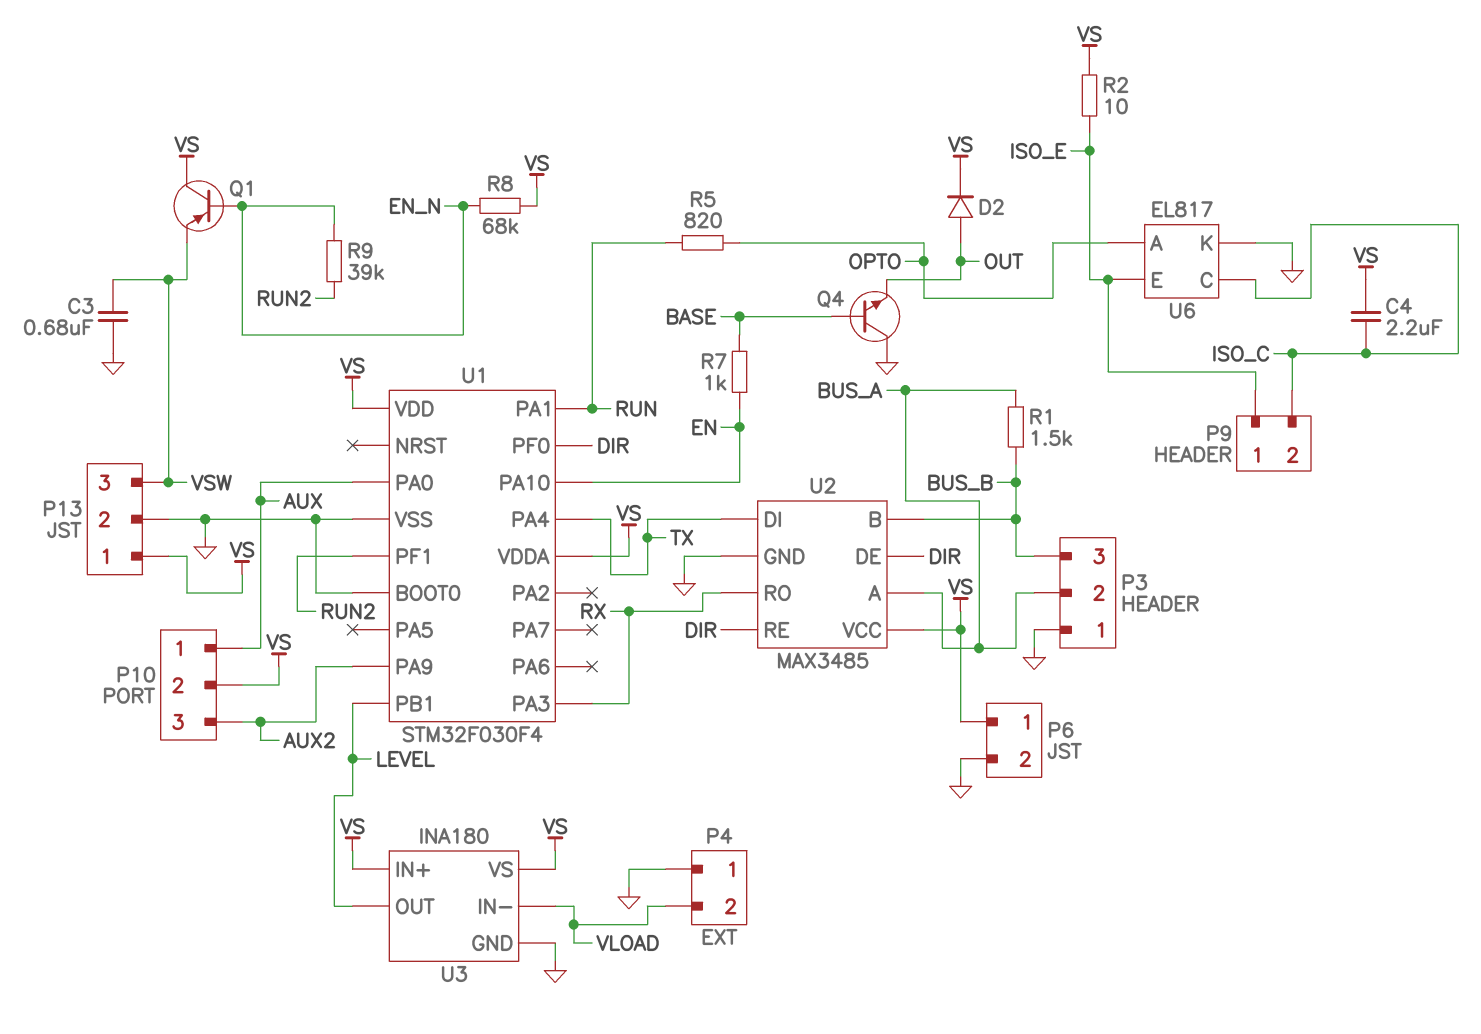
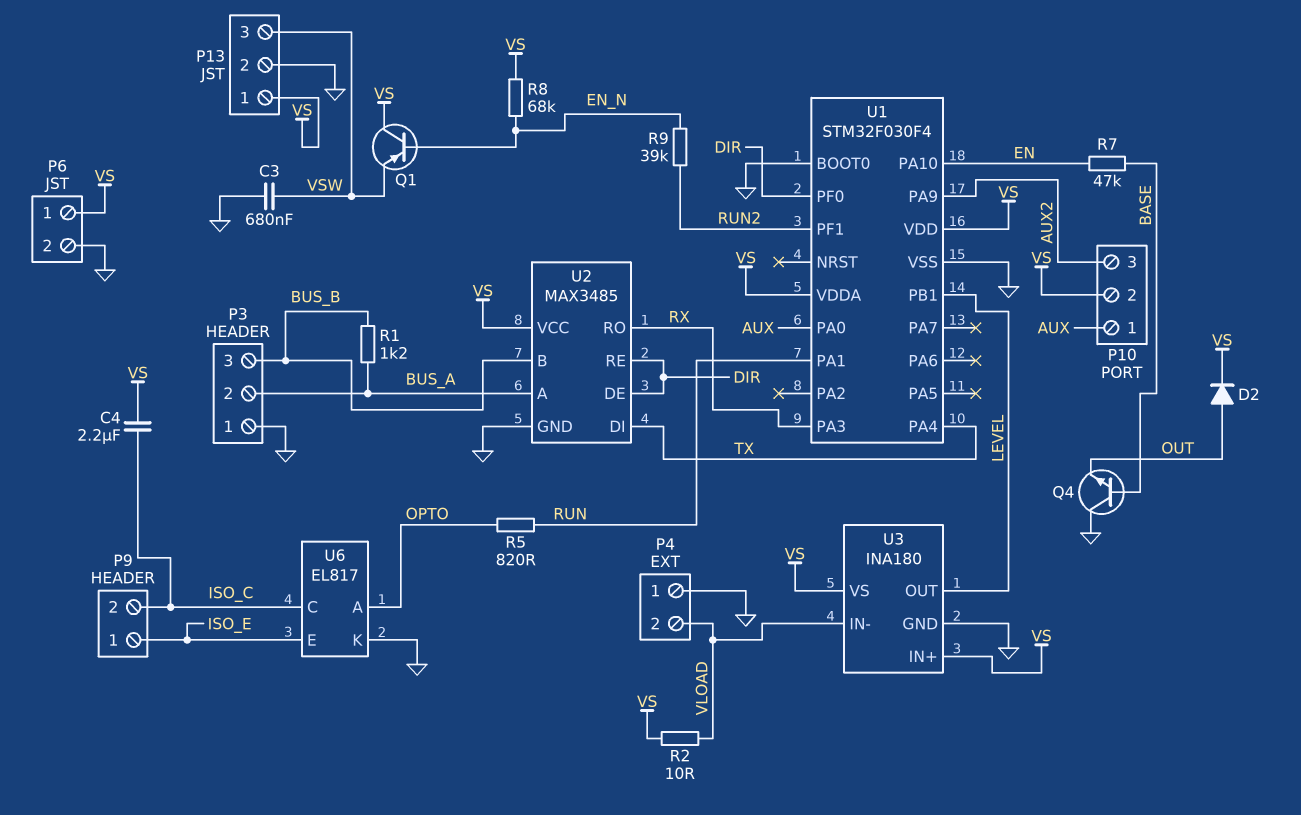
R1: 1.5k (BUS_A, BUS_B) -> 1.2k (BUS_A, BUS_B)
R2: 10 (ISO_E, VS) -> 10 (VLOAD, VS)
R7: 1k (BASE, EN) -> 47k (BASE, EN)

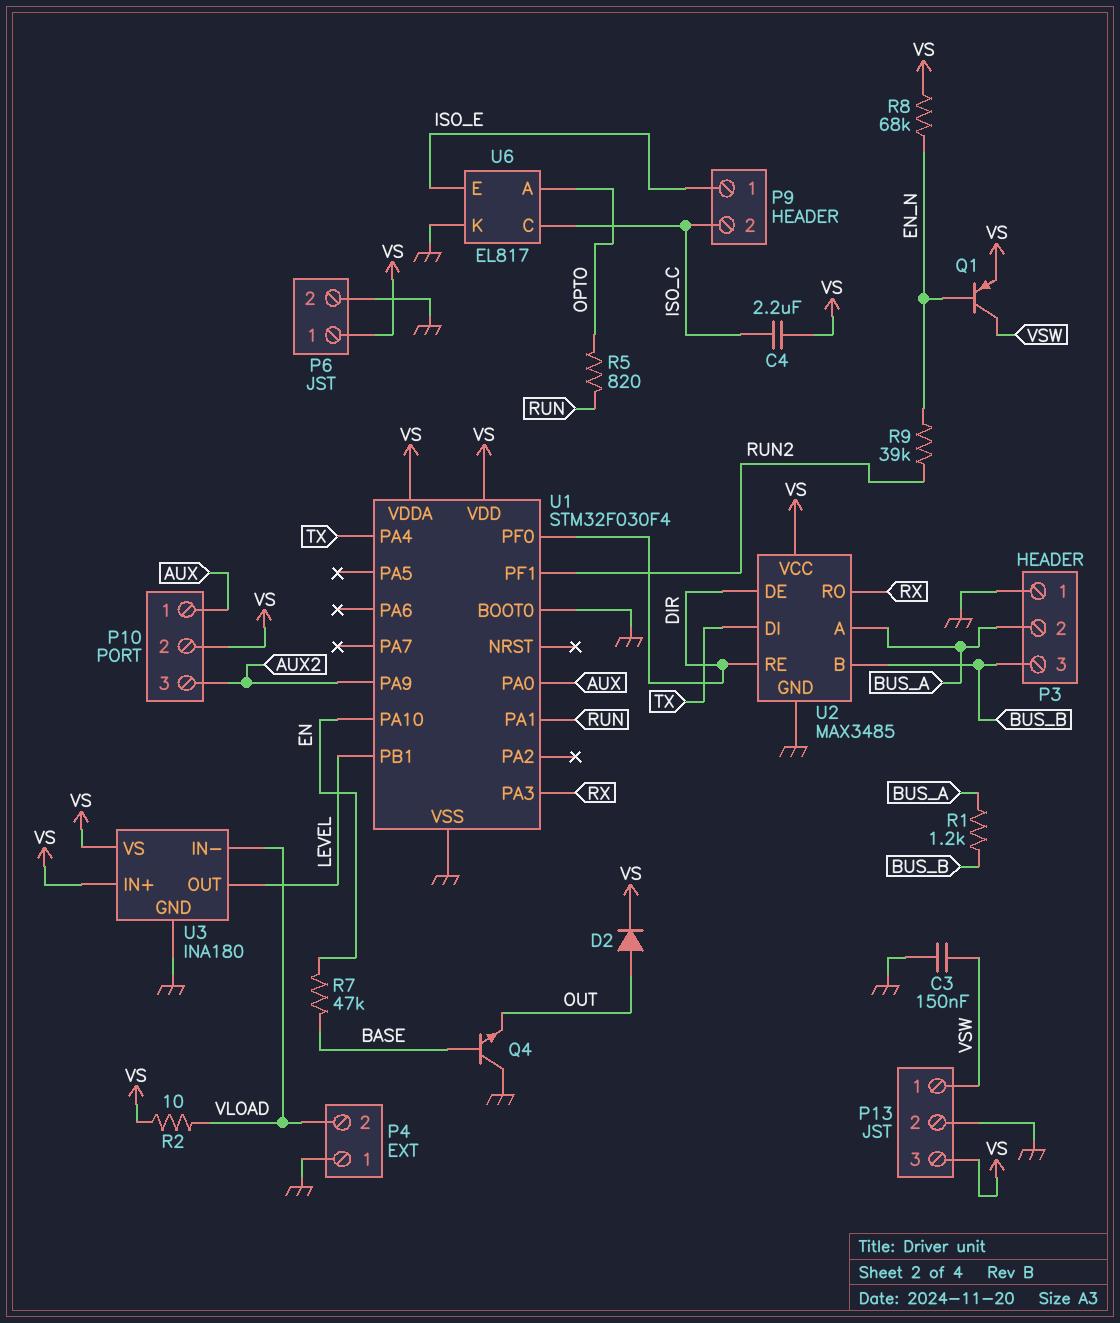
C3: 680nF (GND, VSW) -> 150nF (GND, VSW)
P13 pin 1: VS -> VSW
P13 pin 3: VSW -> VS
Q1: PNP (B EN_N, C VS, E VSW) -> PNP (B EN_N, C VSW, E VS)

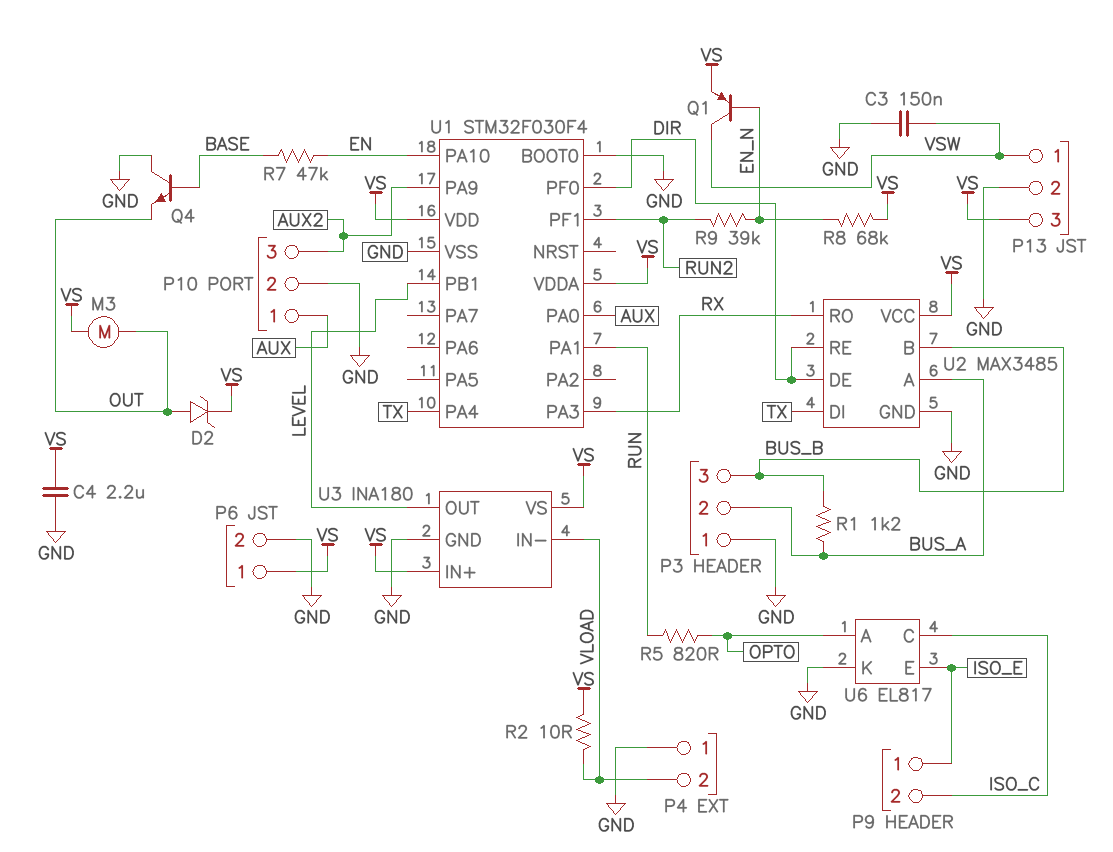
C4: 2.2uF (ISO_C, VS) -> 2.2uF (GND, VS)
D2: diode (A OUT, K VS) -> zener (A OUT, K VS)
M3: none -> motor (OUT, VS)
P10 pin 2: VS -> GND

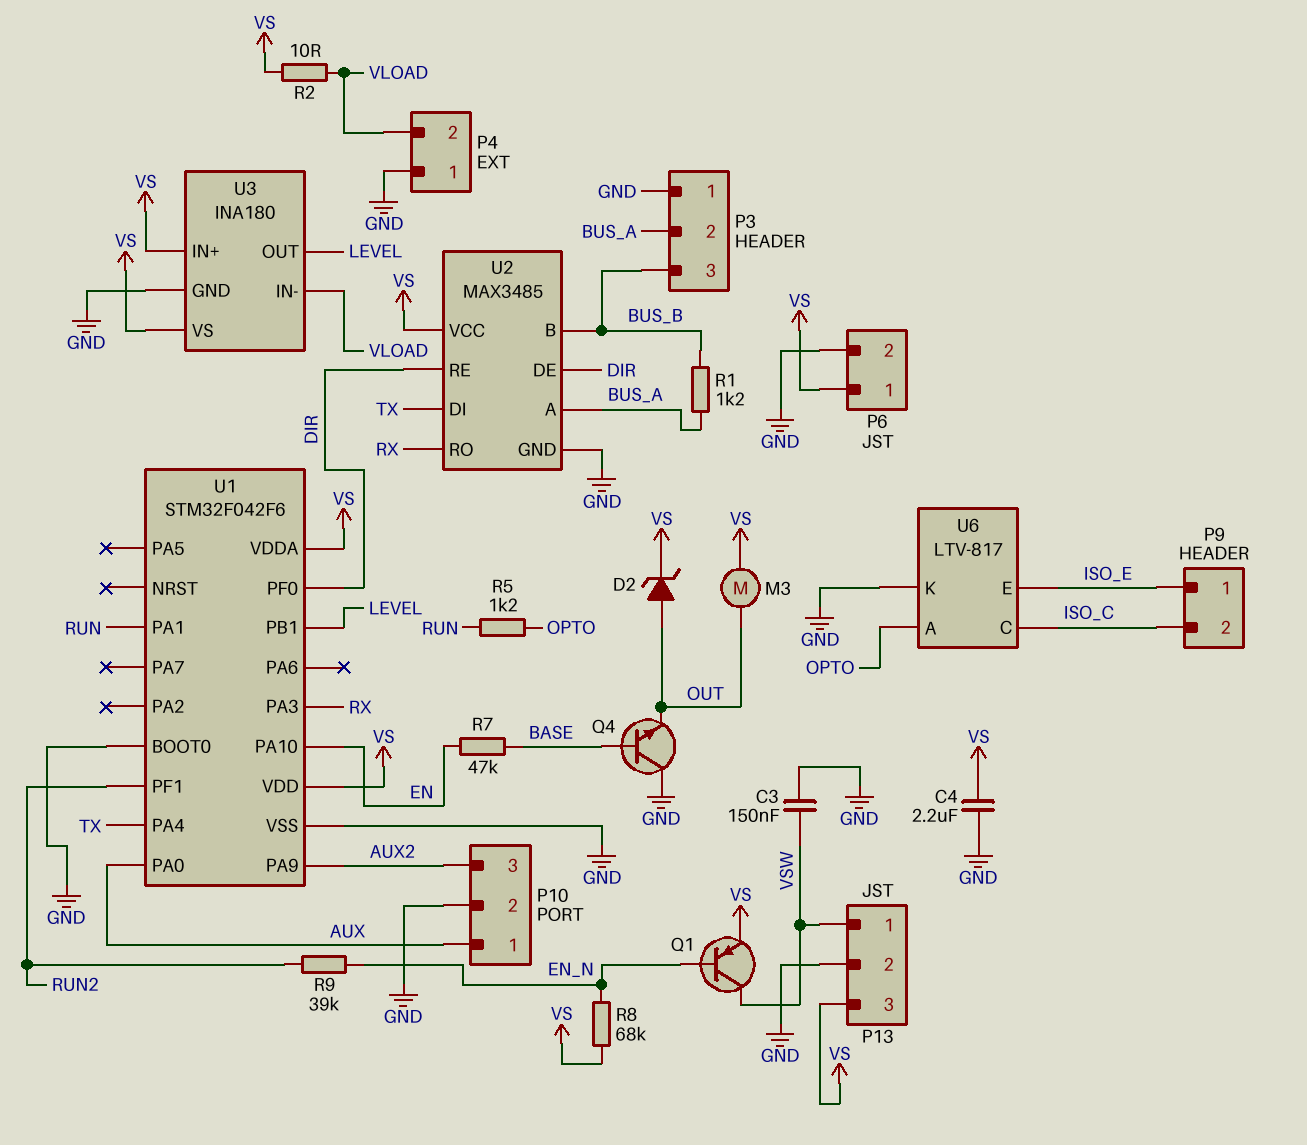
R5: 820 (OPTO, RUN) -> 1.2k (OPTO, RUN)
U1: STM32F030F4 -> STM32F042F6
U6: EL817 -> LTV-817

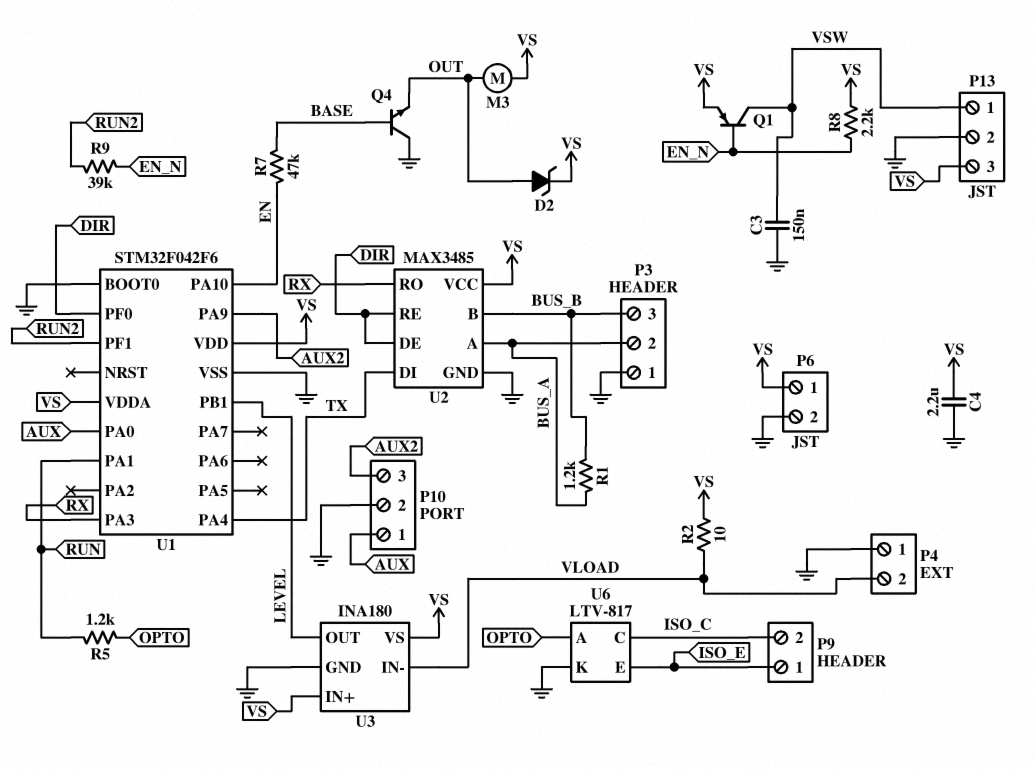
R8: 68k (EN_N, VS) -> 2.2k (EN_N, VS)

